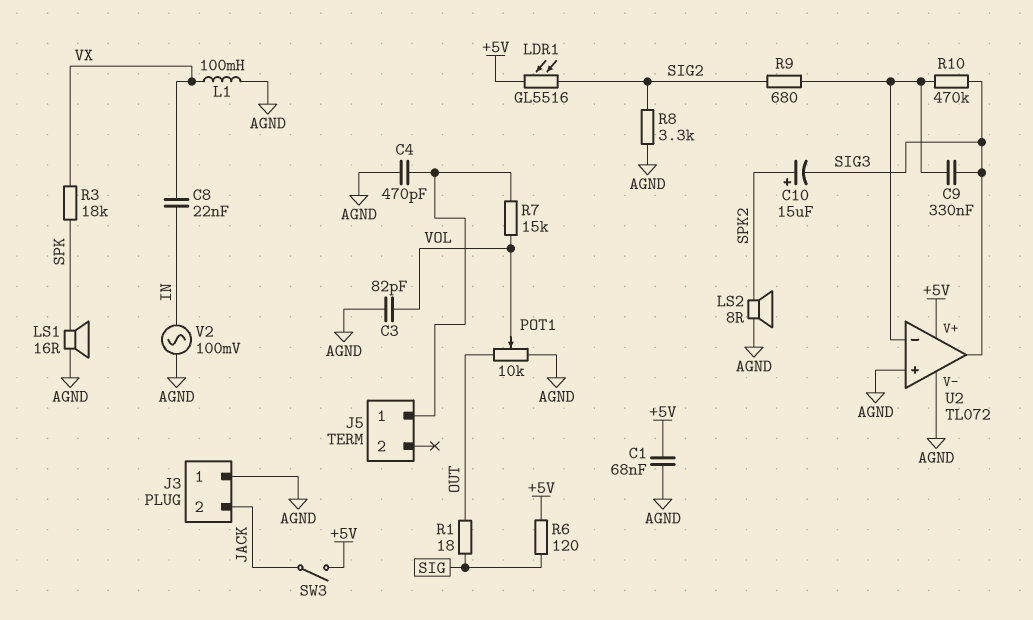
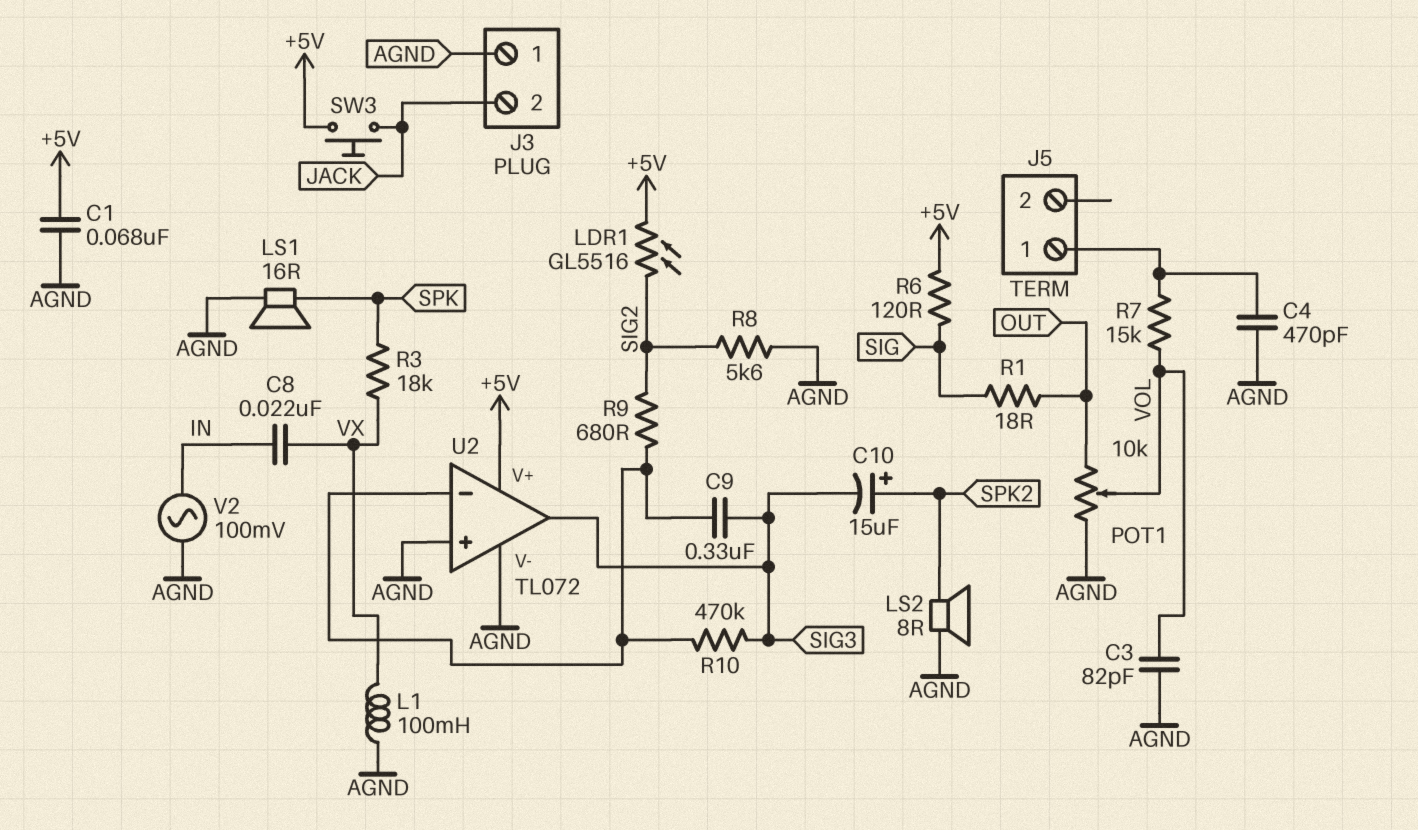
R8: 3.3k (AGND, SIG2) -> 5.6k (AGND, SIG2)
SW3: switch (+5V, JACK) -> button (+5V, JACK)

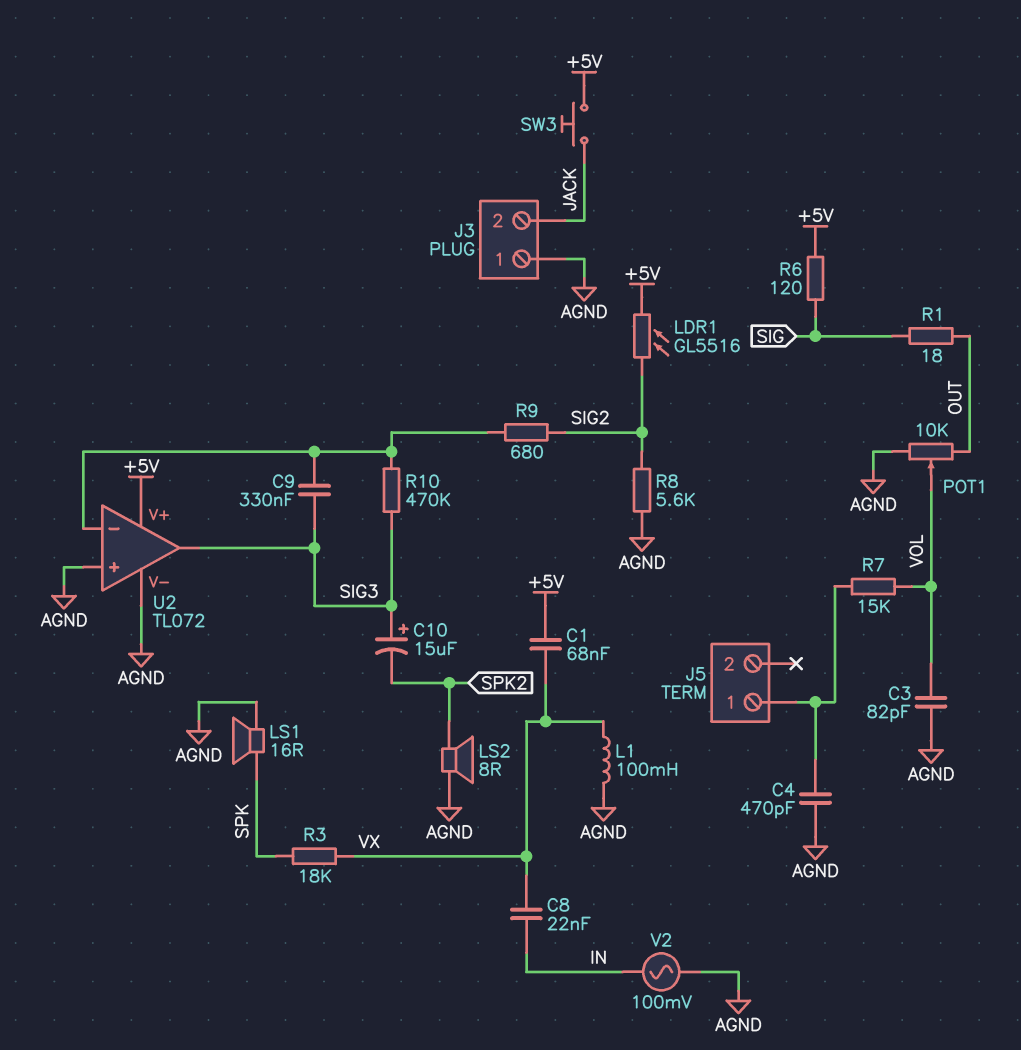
C1: 68nF (+5V, AGND) -> 68nF (+5V, VX)
C10: 15uF (plus SPK2, minus SIG3) -> 15uF (plus SIG3, minus SPK2)

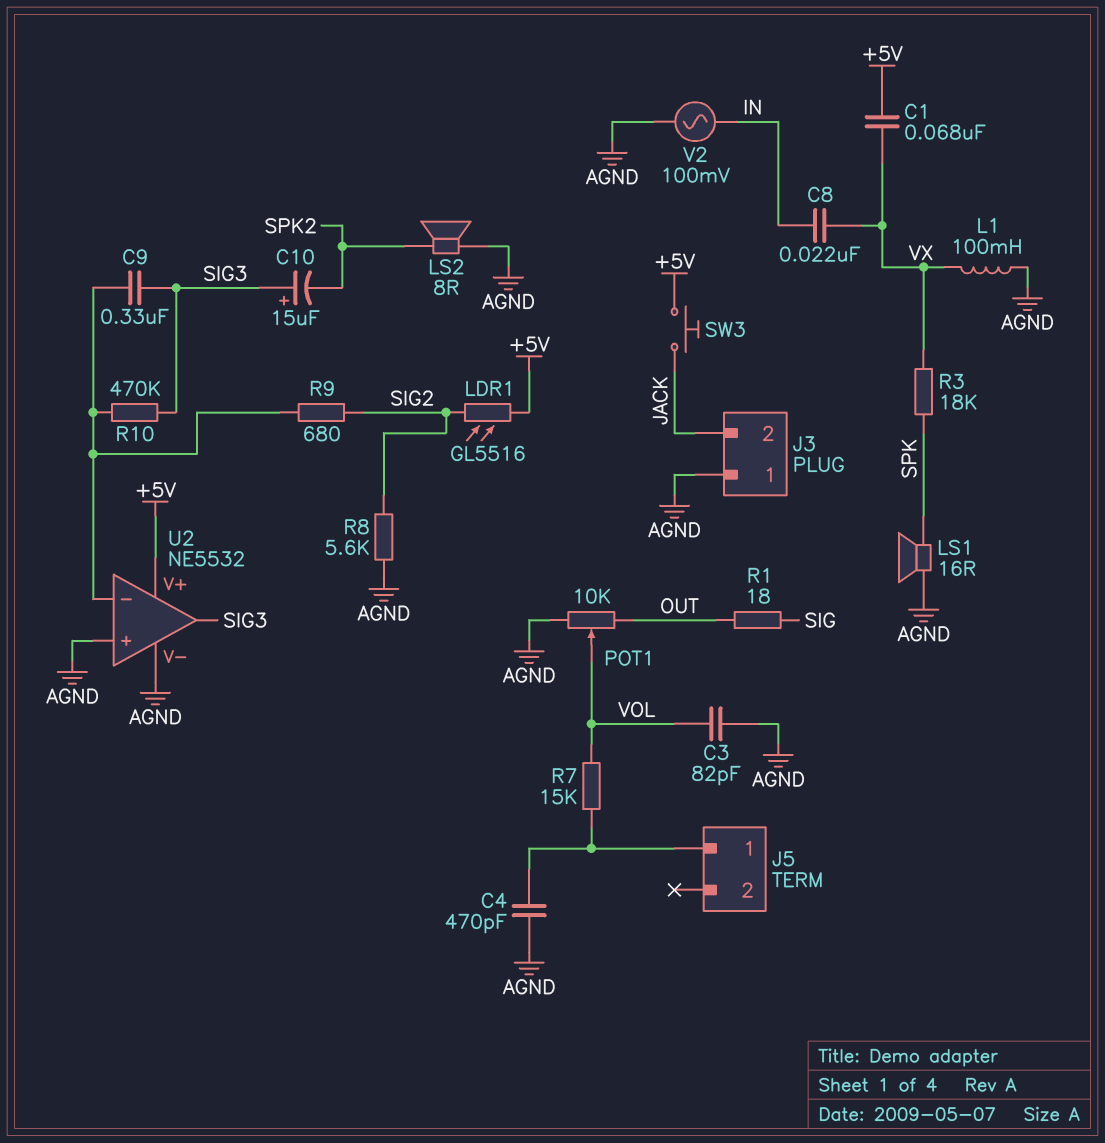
R6: 120 (+5V, SIG) -> none
U2: TL072 -> NE5532

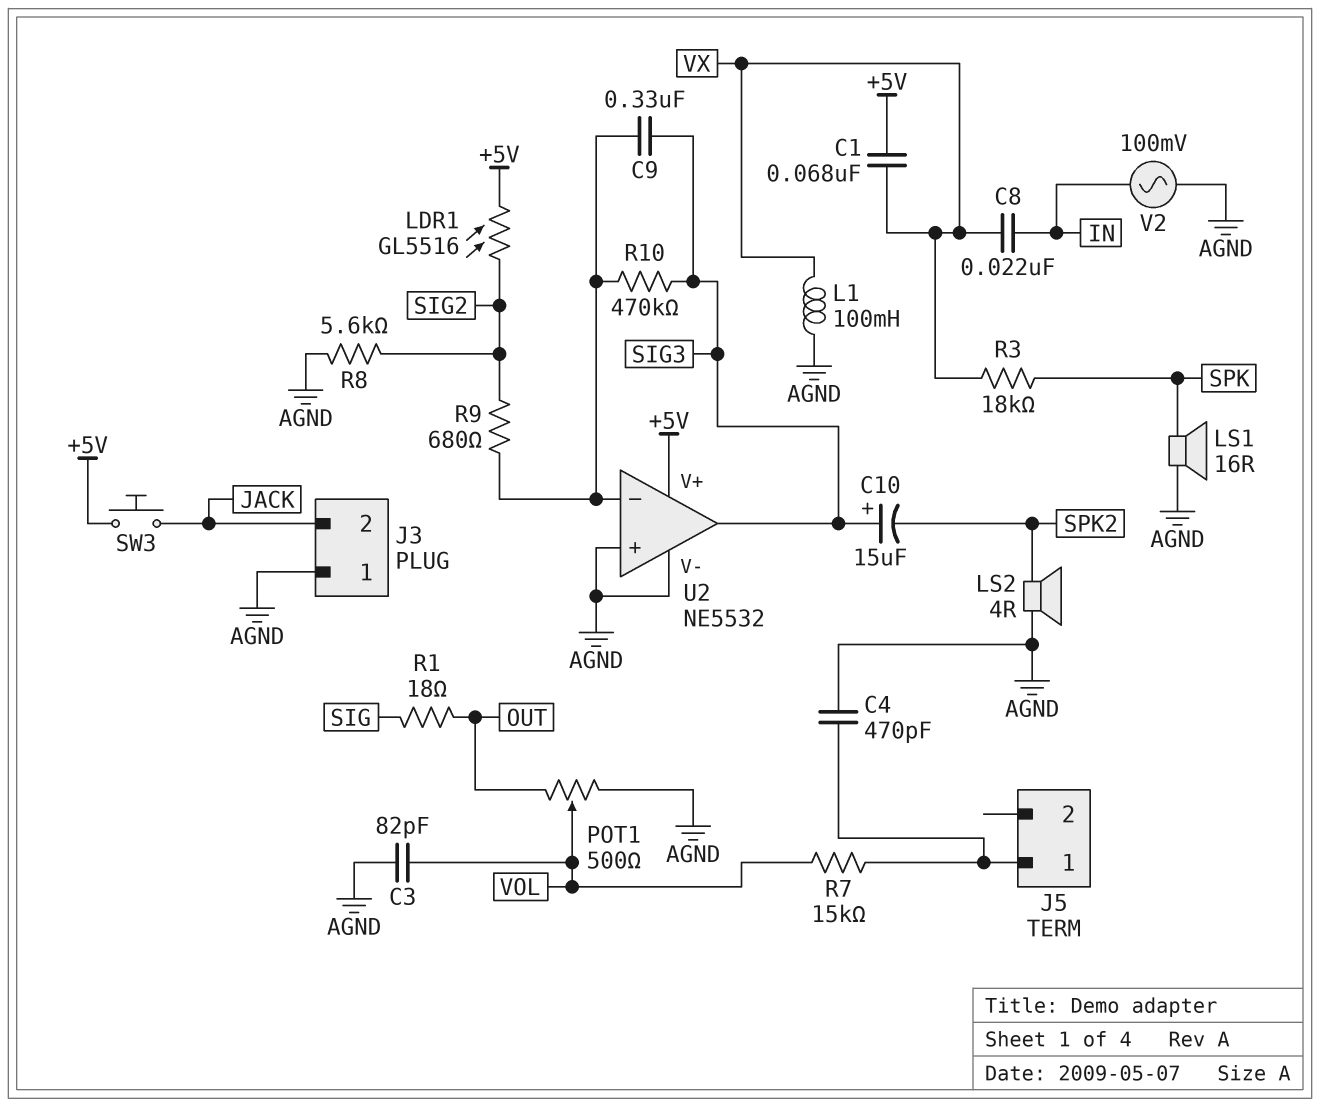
LS2: speaker 8R (AGND, SPK2) -> speaker 4R (AGND, SPK2)
POT1: 10k (AGND, OUT, wiper VOL) -> 500 (AGND, OUT, wiper VOL)

